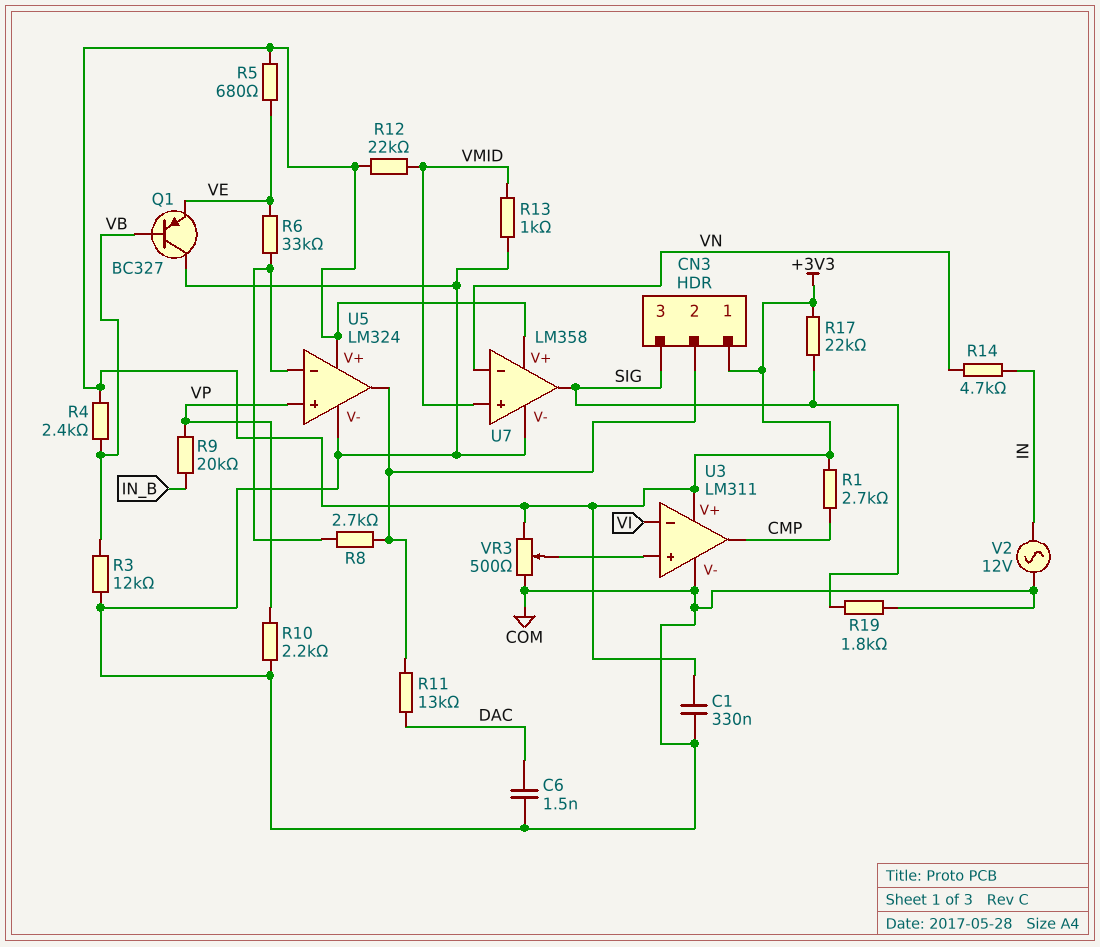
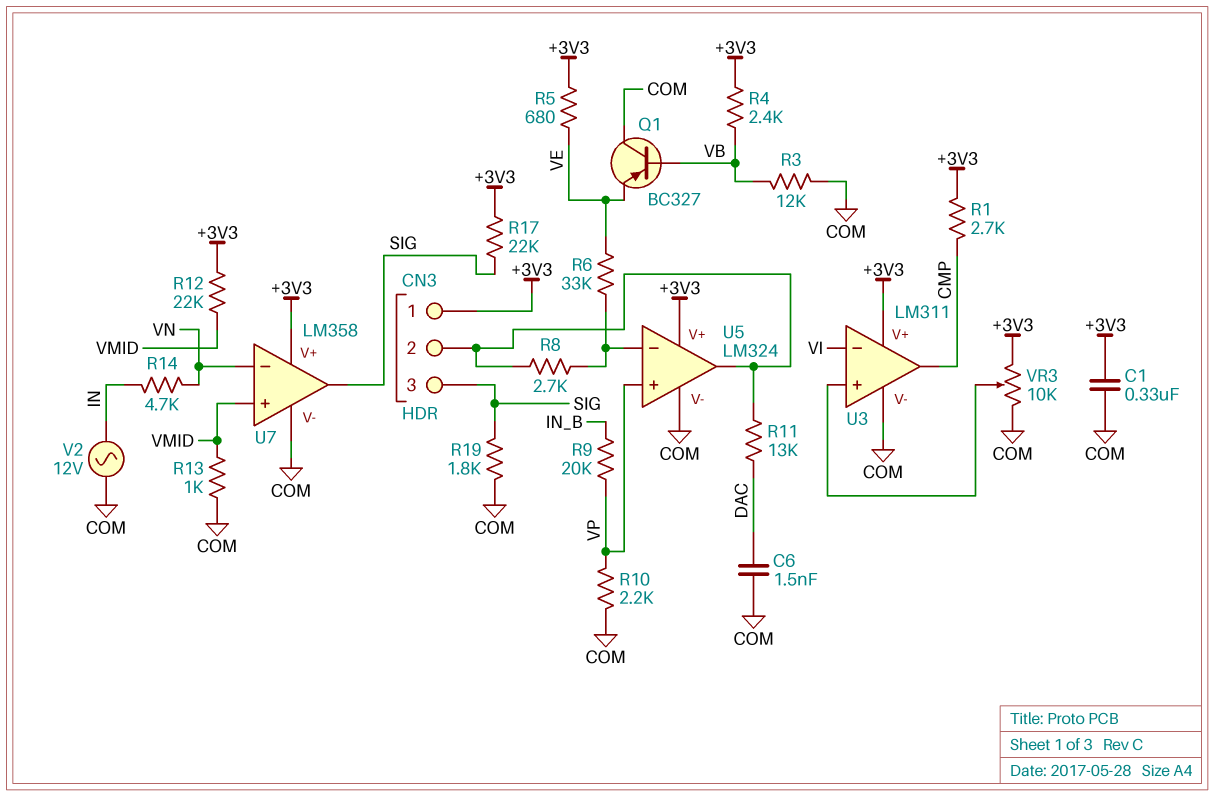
VR3: 500 (+3V3, COM, wiper U3/in+) -> 10k (+3V3, COM, wiper U3/in+)

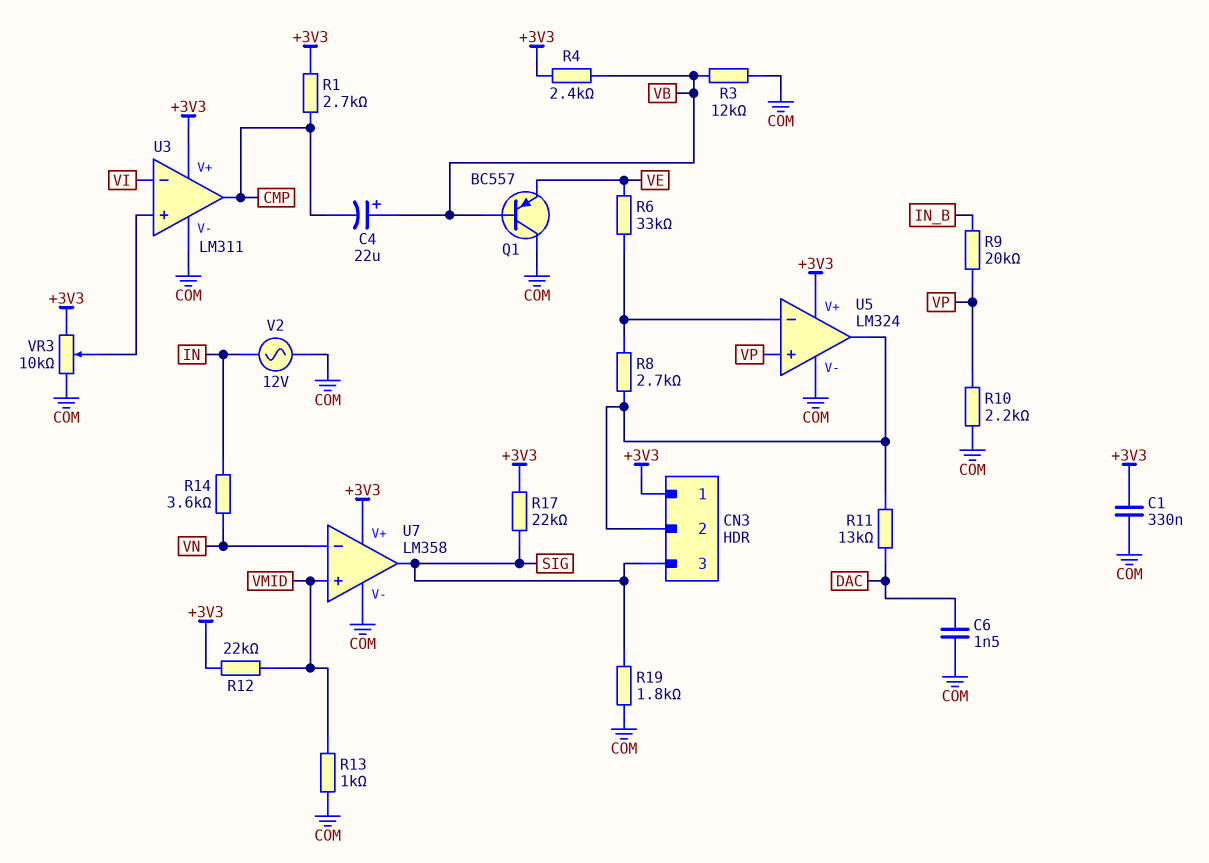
C4: none -> 22uF (plus VB, minus CMP)
Q1: PNP BC327 (B VB, C COM, E VE) -> PNP BC557 (B VB, C COM, E VE)
R5: 680 (+3V3, VE) -> none
R14: 4.7k (IN, VN) -> 3.6k (IN, VN)

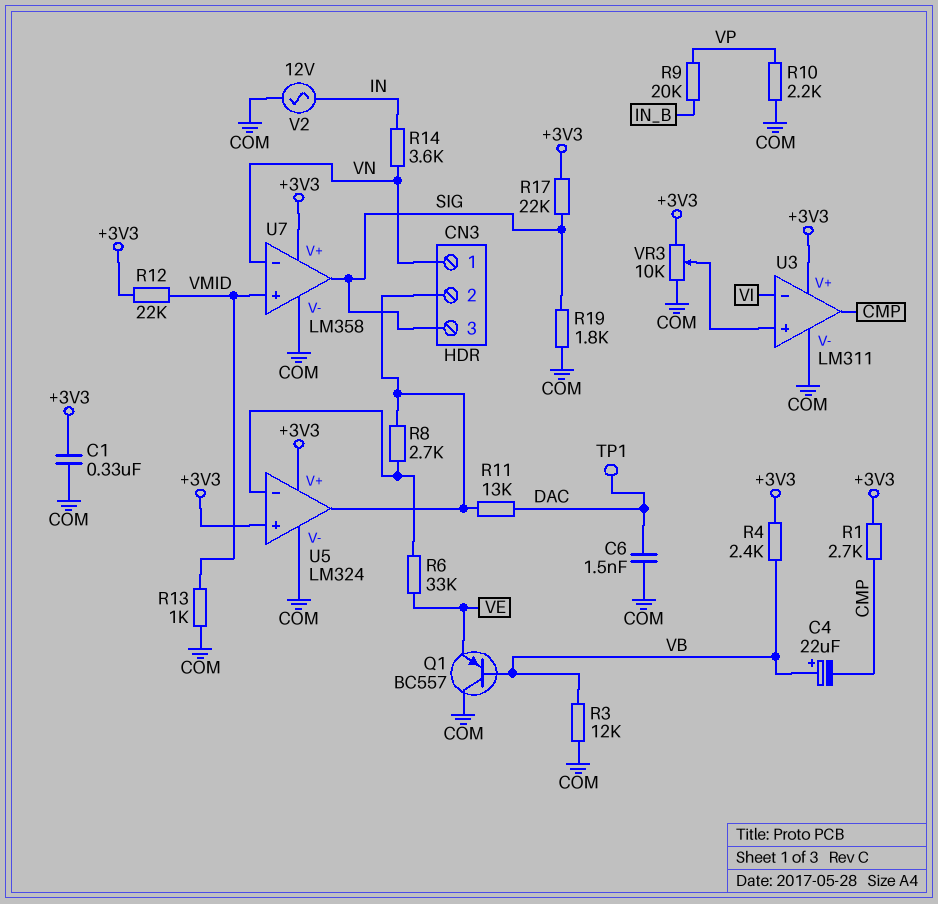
CN3 pin 1: +3V3 -> VN
TP1: none -> test point (DAC)
U5 pin in+: VP -> +3V3

